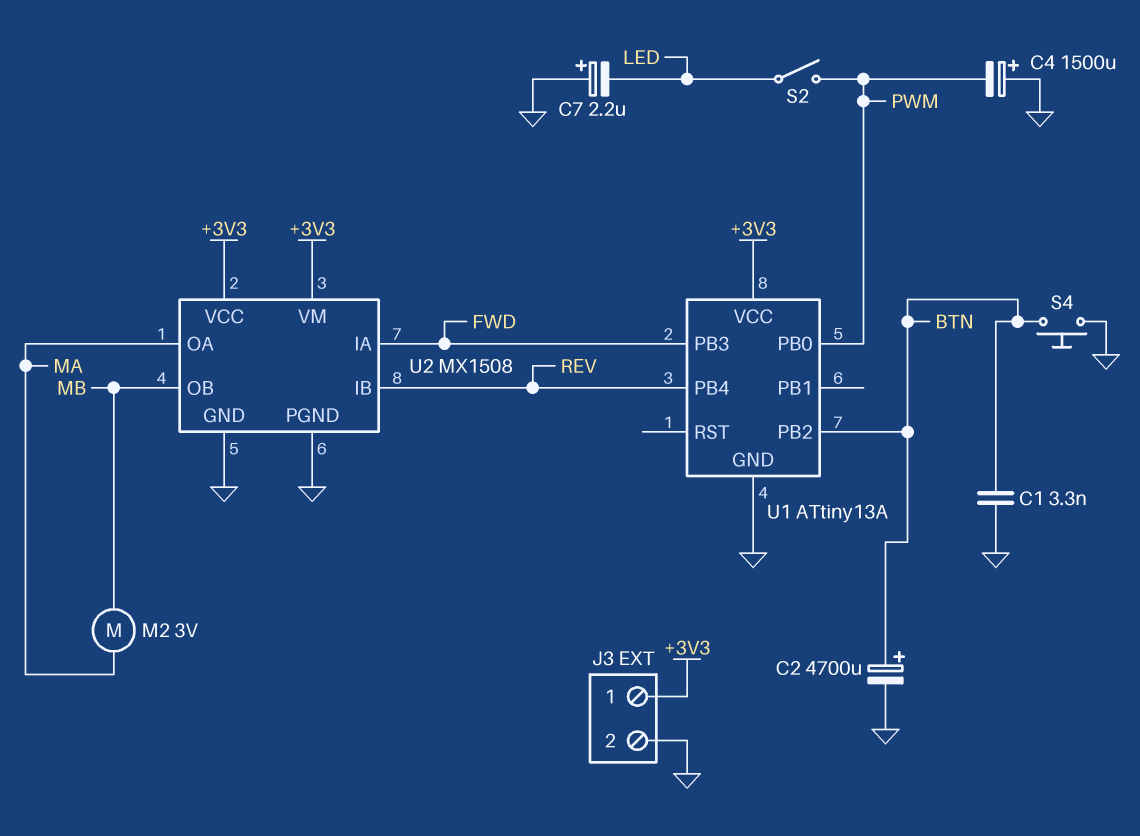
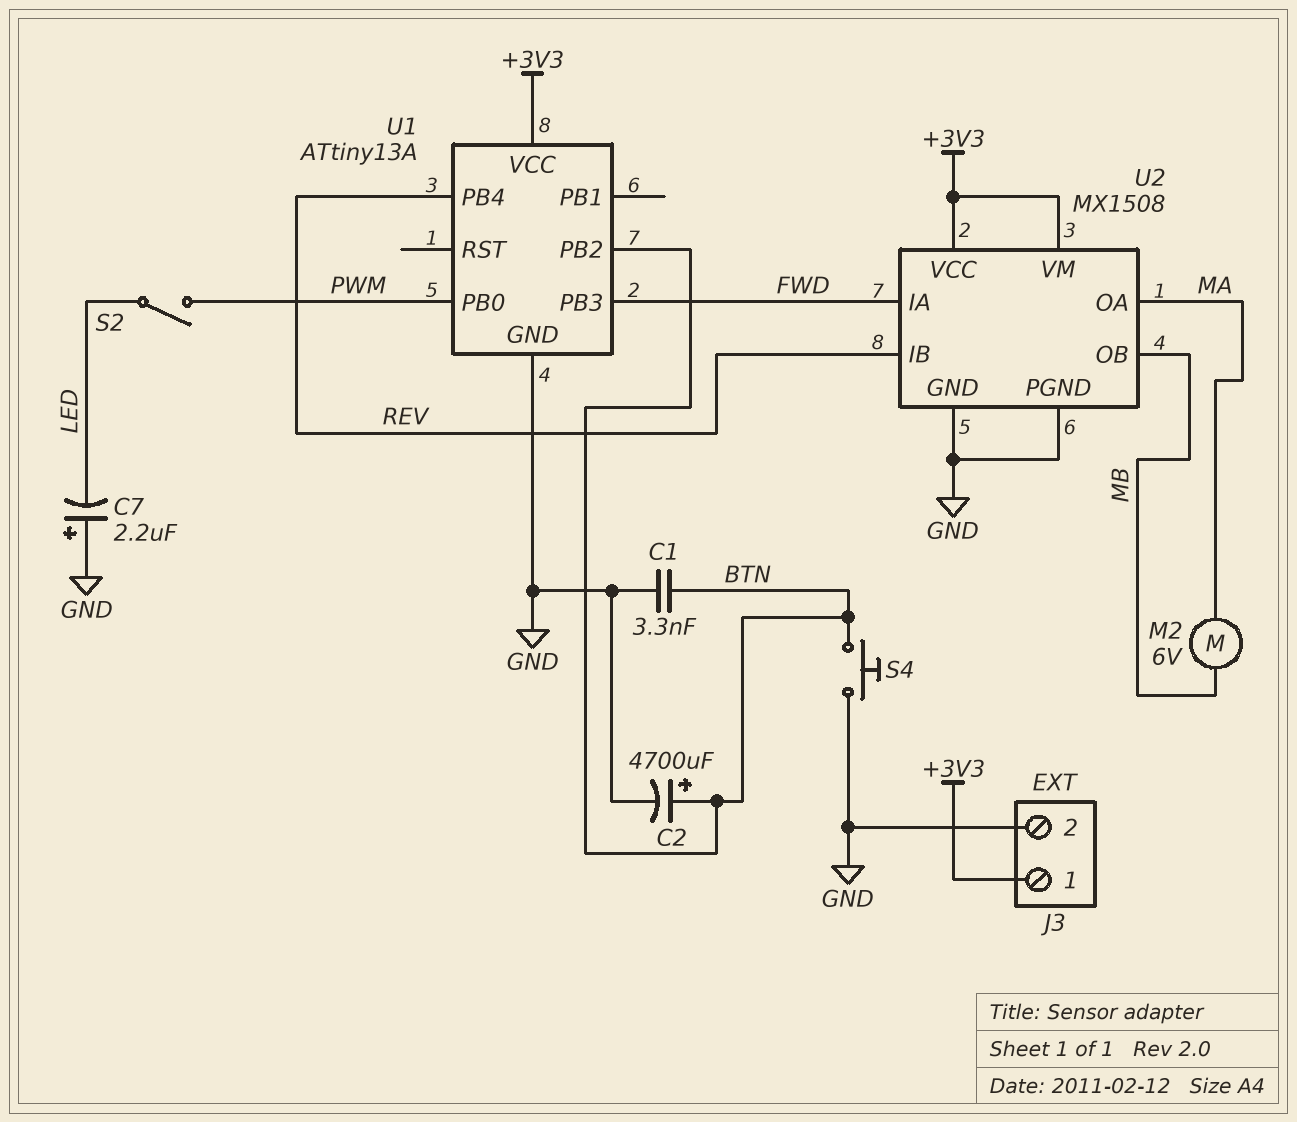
C4: 1500uF (plus GND, minus PWM) -> none
M2: motor 3V (MA, MB) -> motor 6V (MA, MB)

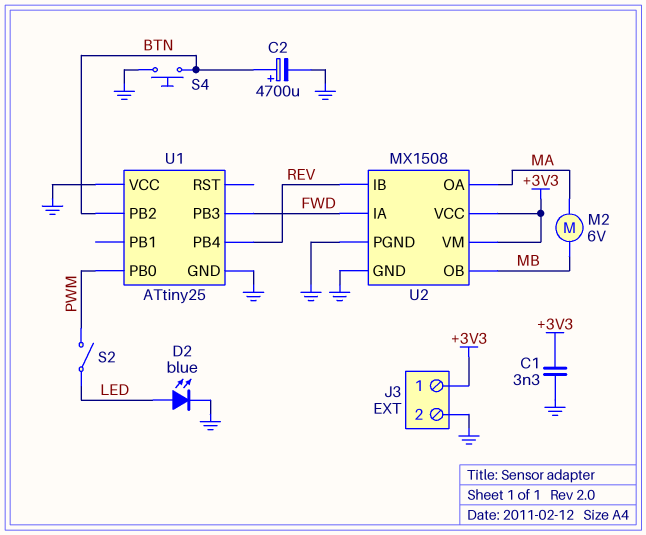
C1: 3.3nF (BTN, GND) -> 3.3nF (+3V3, GND)
C7: 2.2uF (plus GND, minus LED) -> none
D2: none -> LED blue (A LED, K GND)
U1: ATtiny13A -> ATtiny25
U1 pin VCC: +3V3 -> GND

